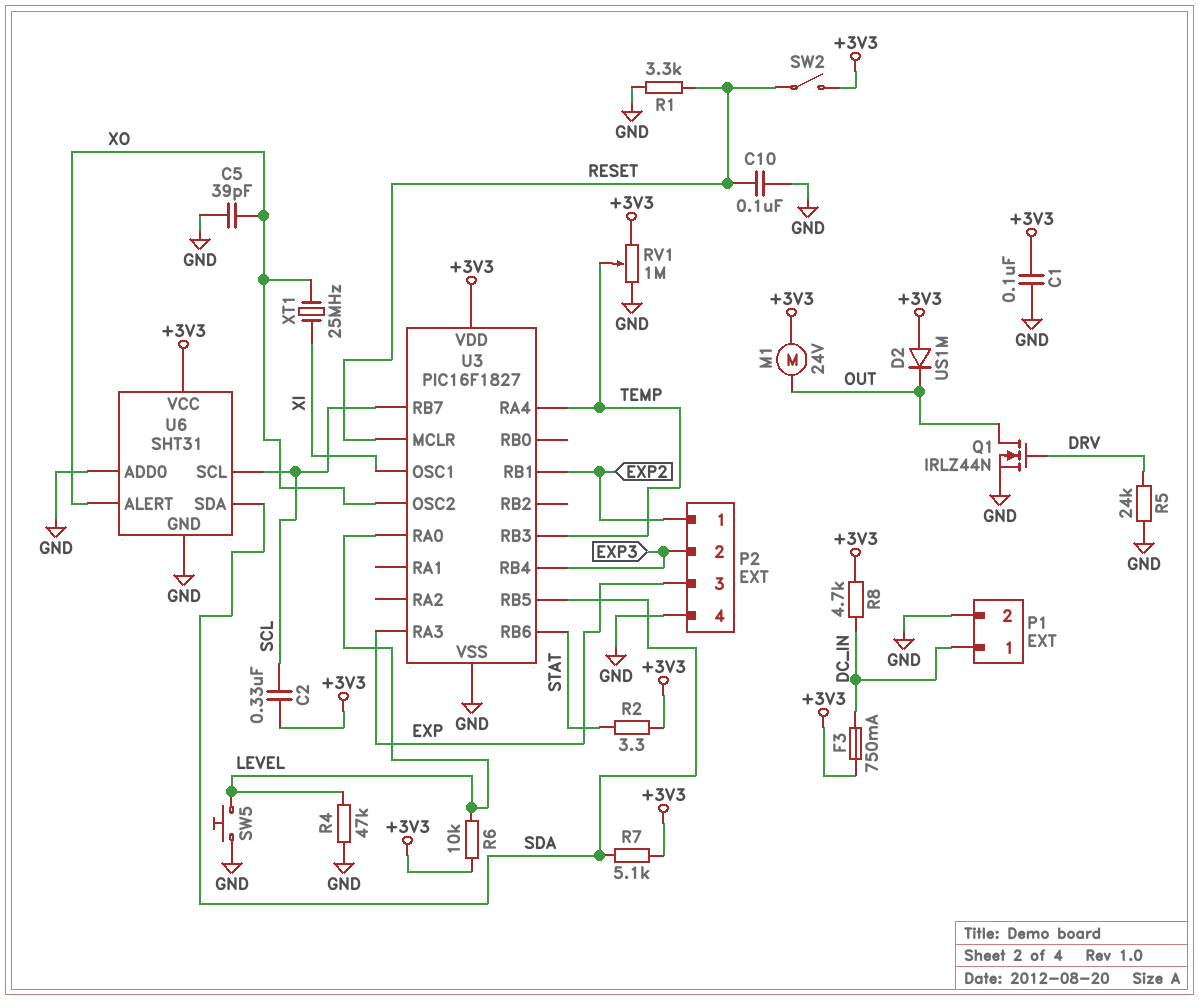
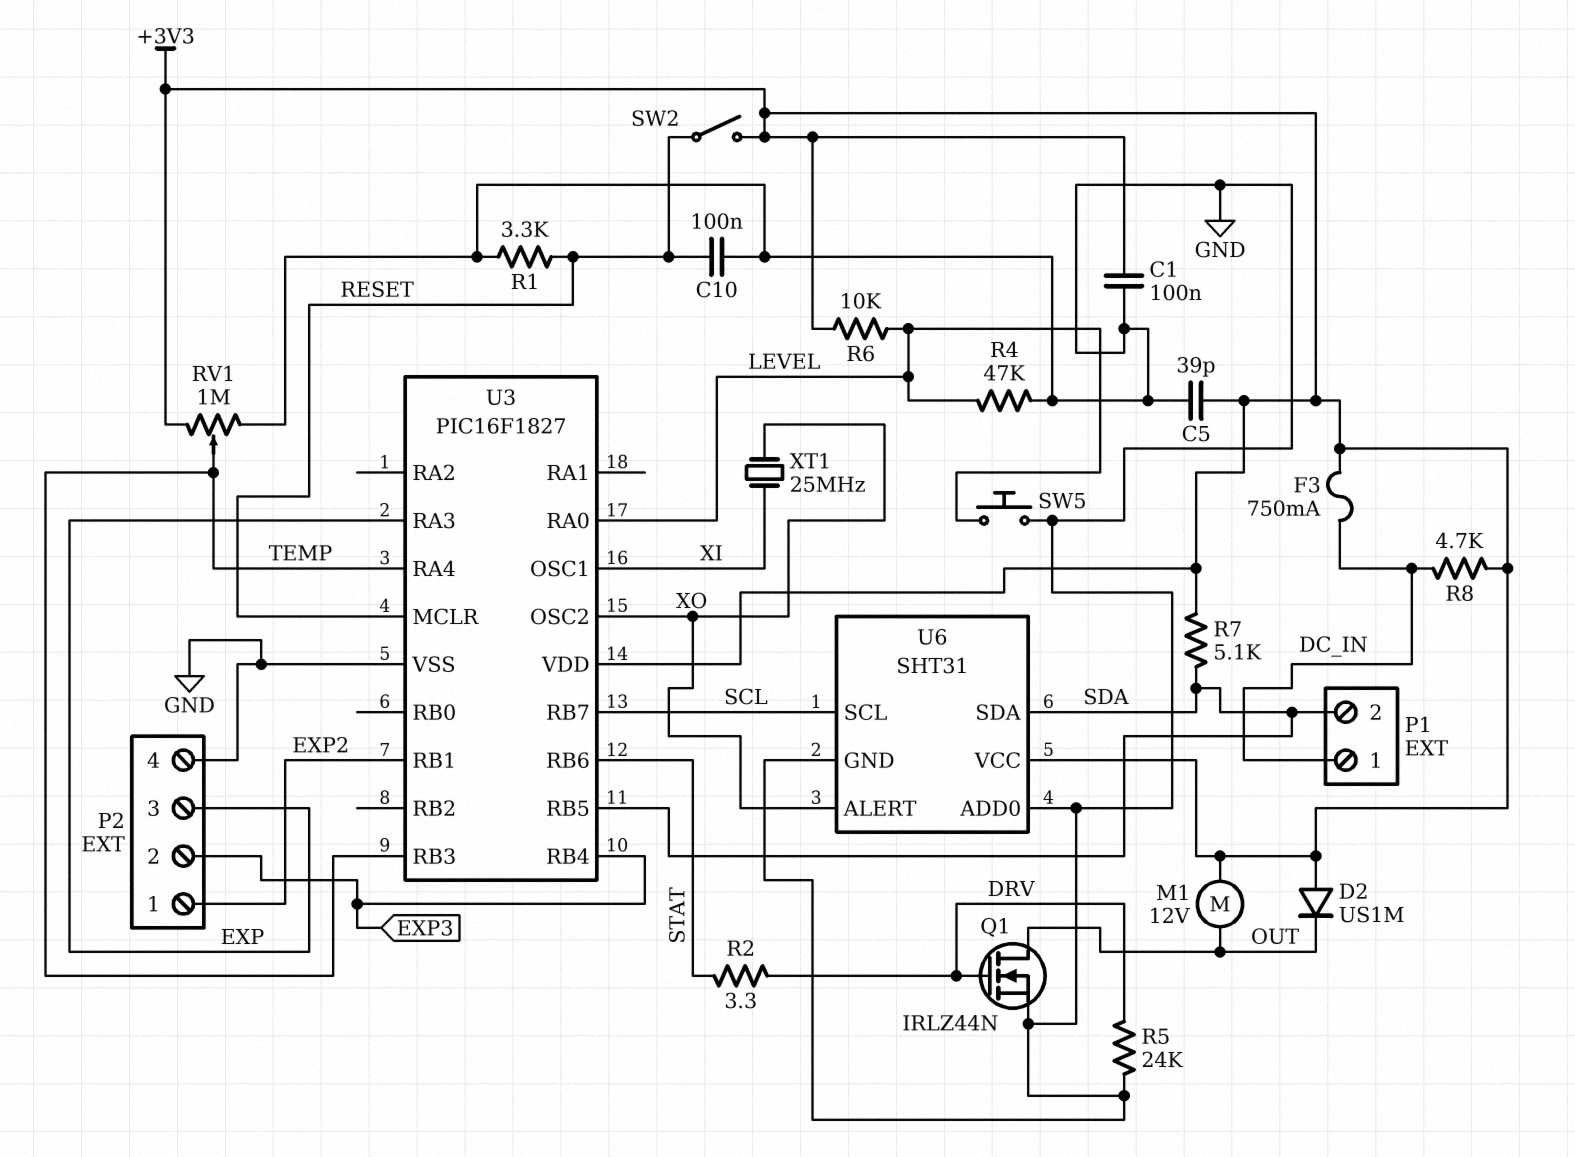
C2: 330nF (+3V3, SCL) -> none
C5: 39pF (GND, XO) -> 39pF (+3V3, GND)
M1: motor 24V (+3V3, OUT) -> motor 12V (+3V3, OUT)
P1 pin 2: GND -> SDA
R2: 3.3 (+3V3, STAT) -> 3.3 (DRV, STAT)

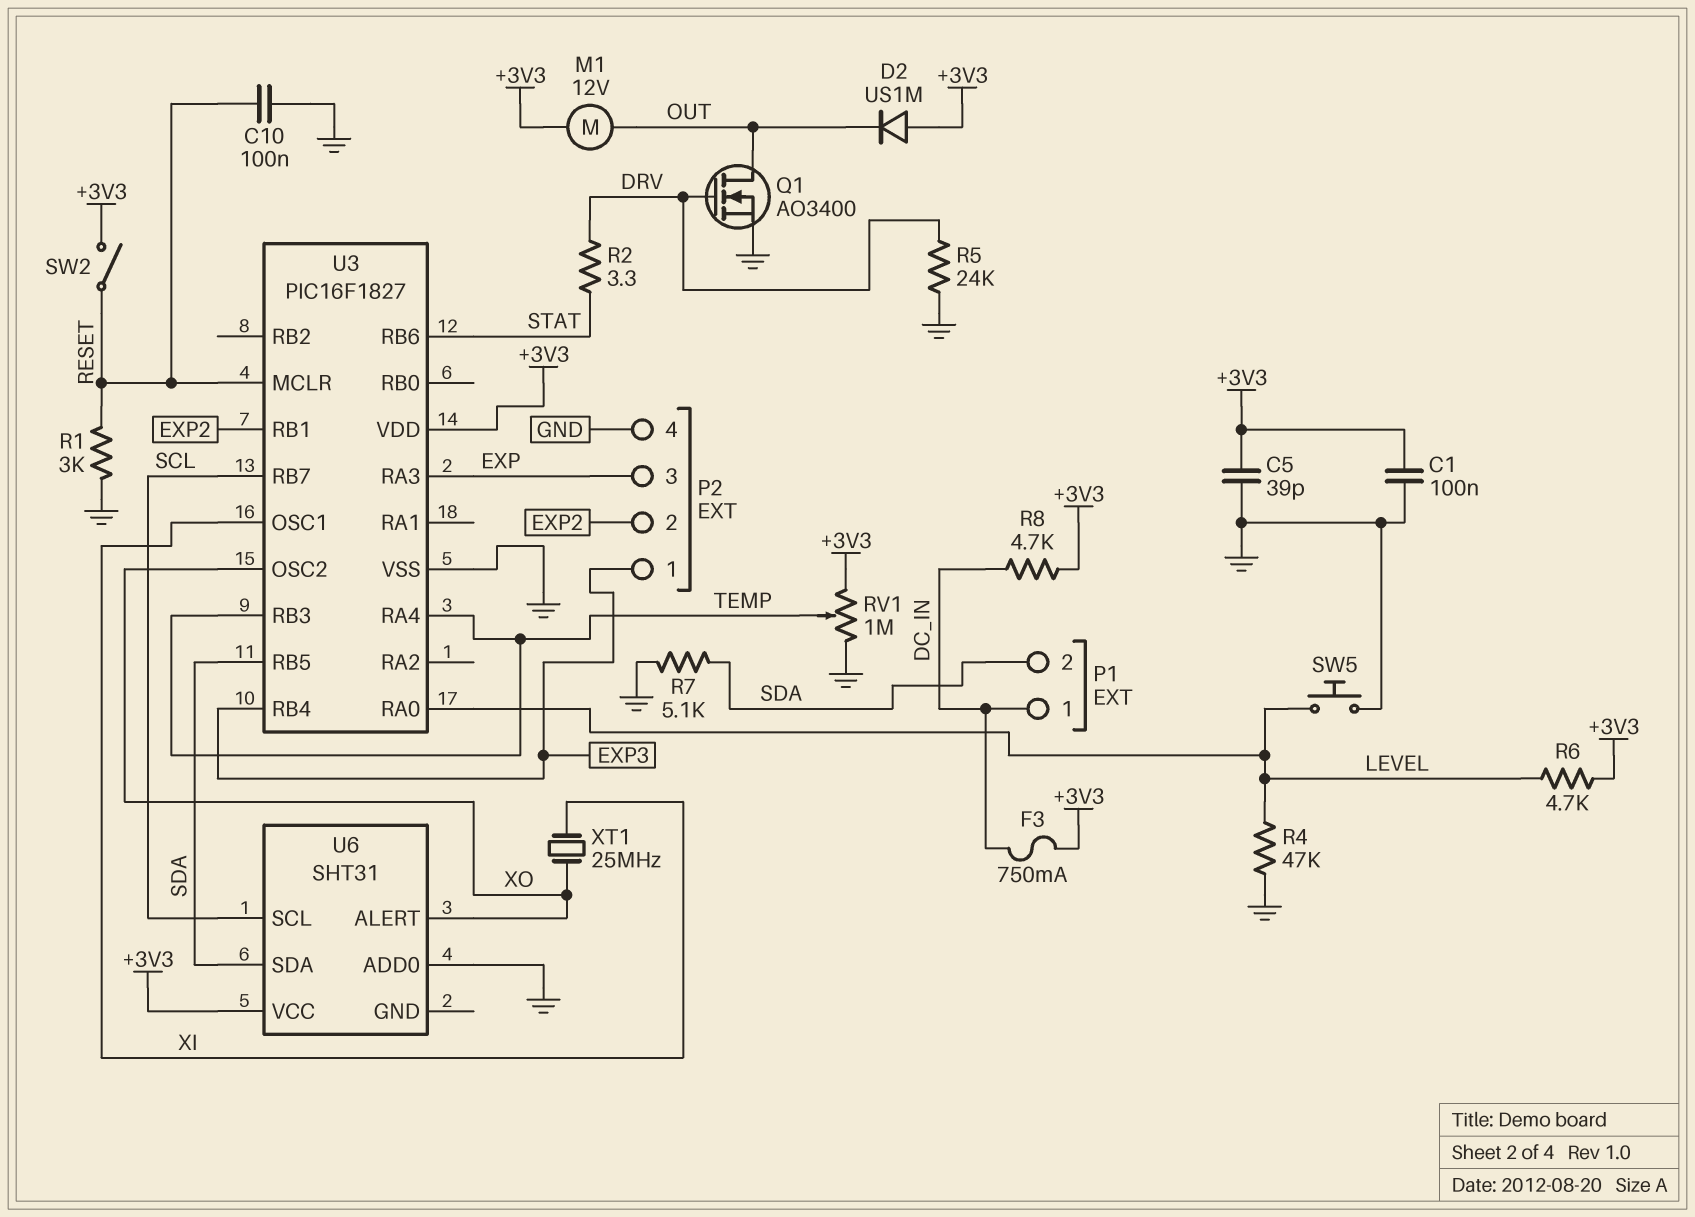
P2 pin 1: EXP2 -> EXP3
P2 pin 2: EXP3 -> EXP2
Q1: NMOS IRLZ44N (G DRV, D OUT, S GND) -> NMOS AO3400 (G DRV, D OUT, S GND)
R1: 3.3k (GND, RESET) -> 3k (GND, RESET)
R6: 10k (+3V3, LEVEL) -> 4.7k (+3V3, LEVEL)
R7: 5.1k (+3V3, SDA) -> 5.1k (GND, SDA)
U6 pin GND: GND -> none

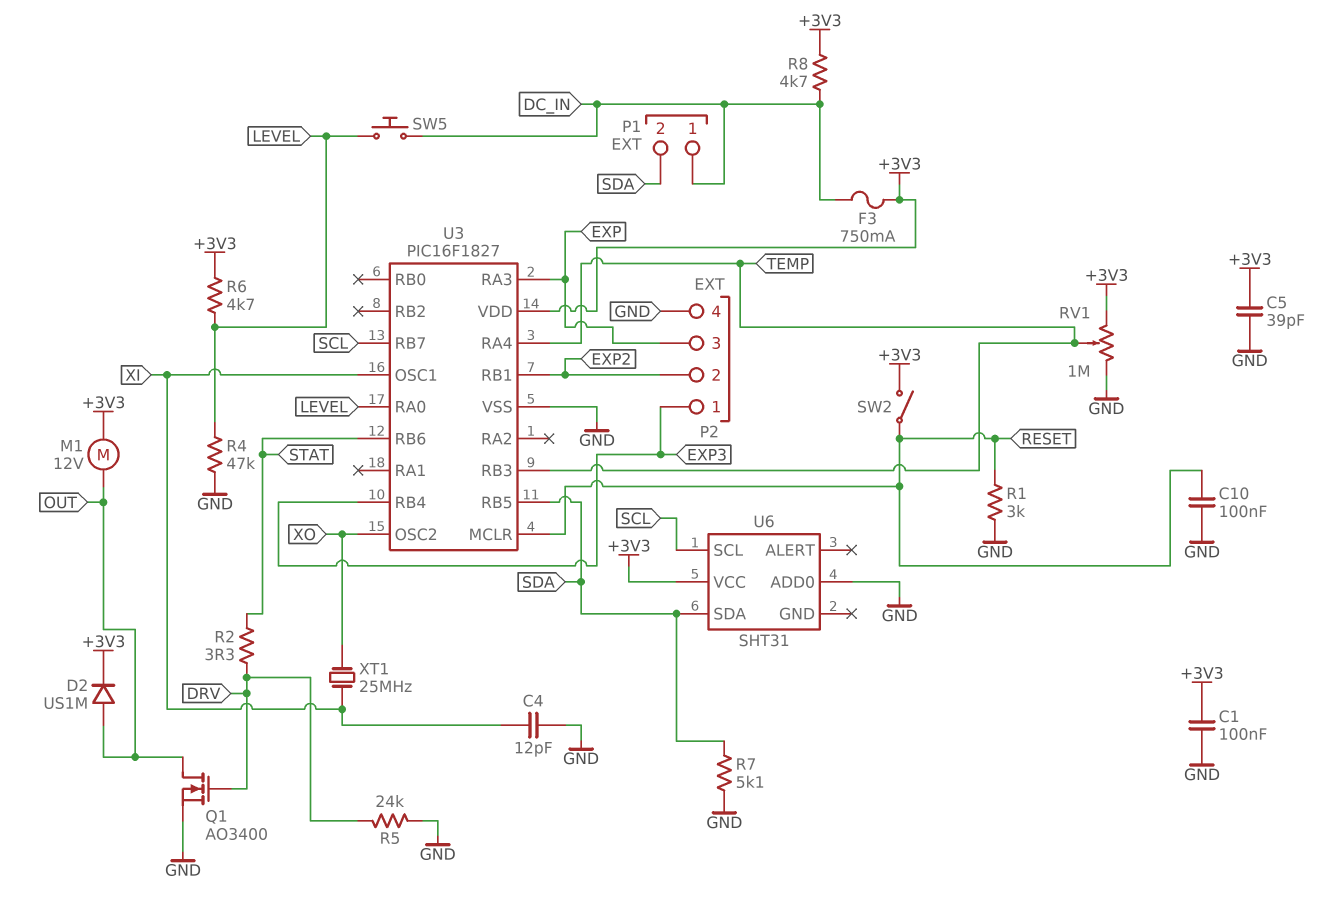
C4: none -> 12pF (GND, XI)
D2: diode US1M (A +3V3, K OUT) -> diode US1M (A OUT, K +3V3)
SW5: button (GND, LEVEL) -> button (DC_IN, LEVEL)
U6 pin ALERT: XO -> none

